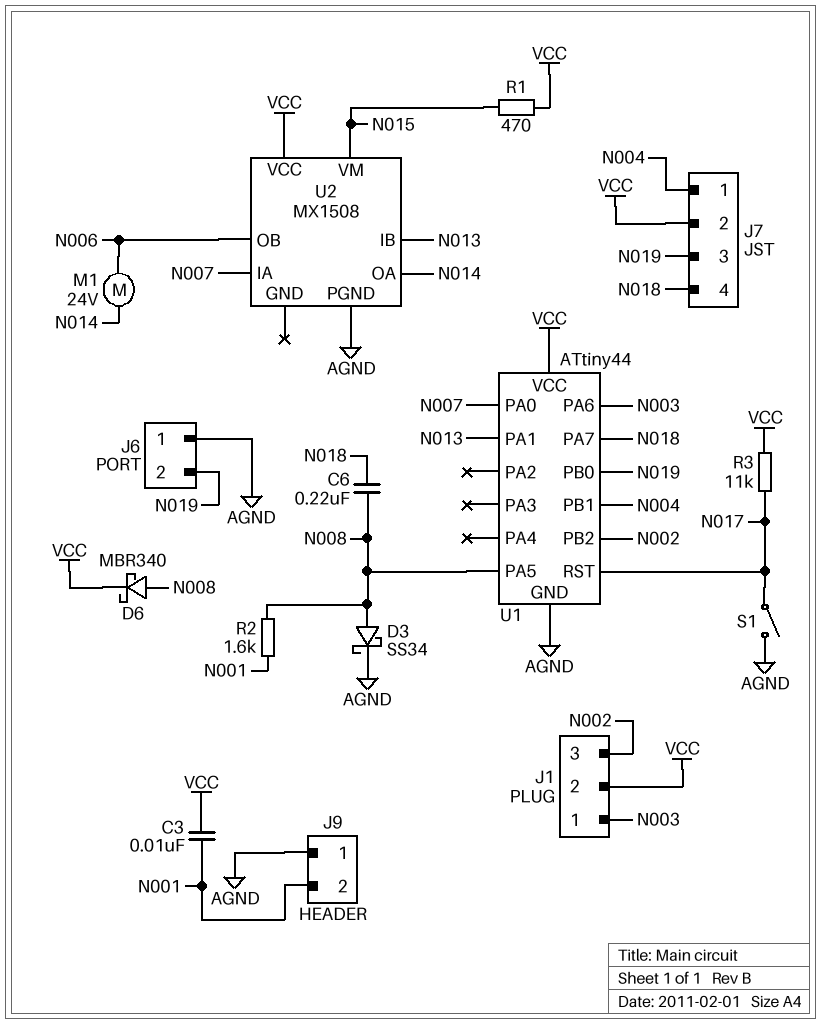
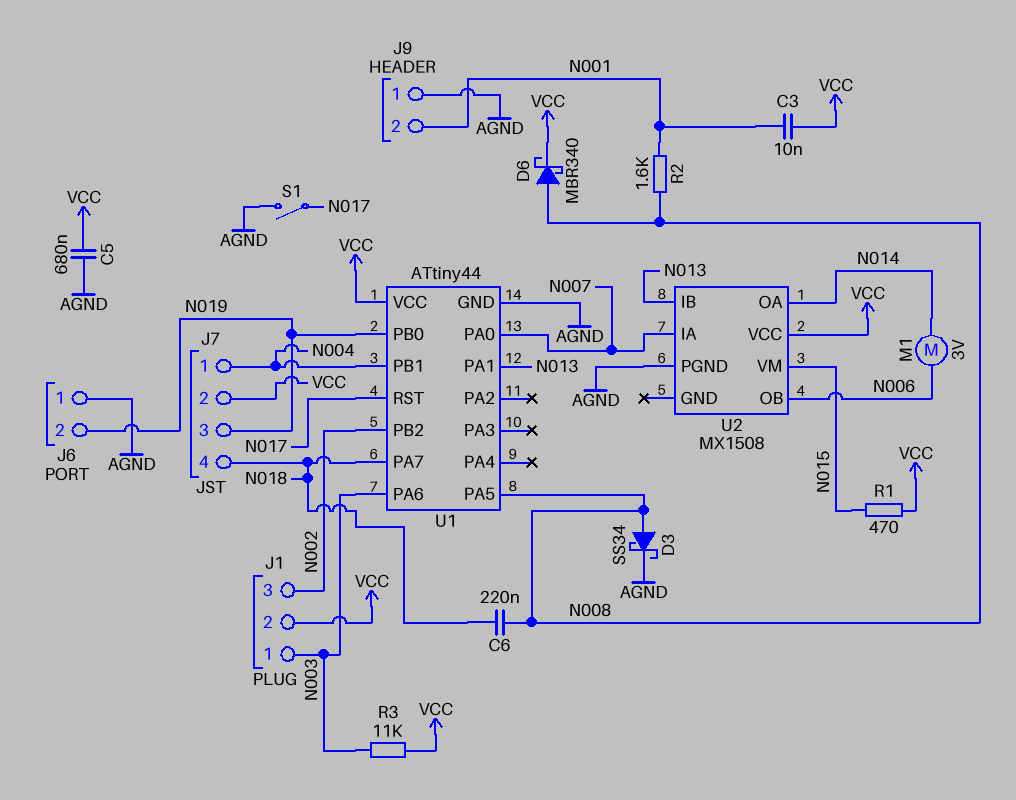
C5: none -> 680nF (AGND, VCC)
M1: motor 24V (N006, N014) -> motor 3V (N006, N014)
R3: 11k (N017, VCC) -> 11k (N003, VCC)

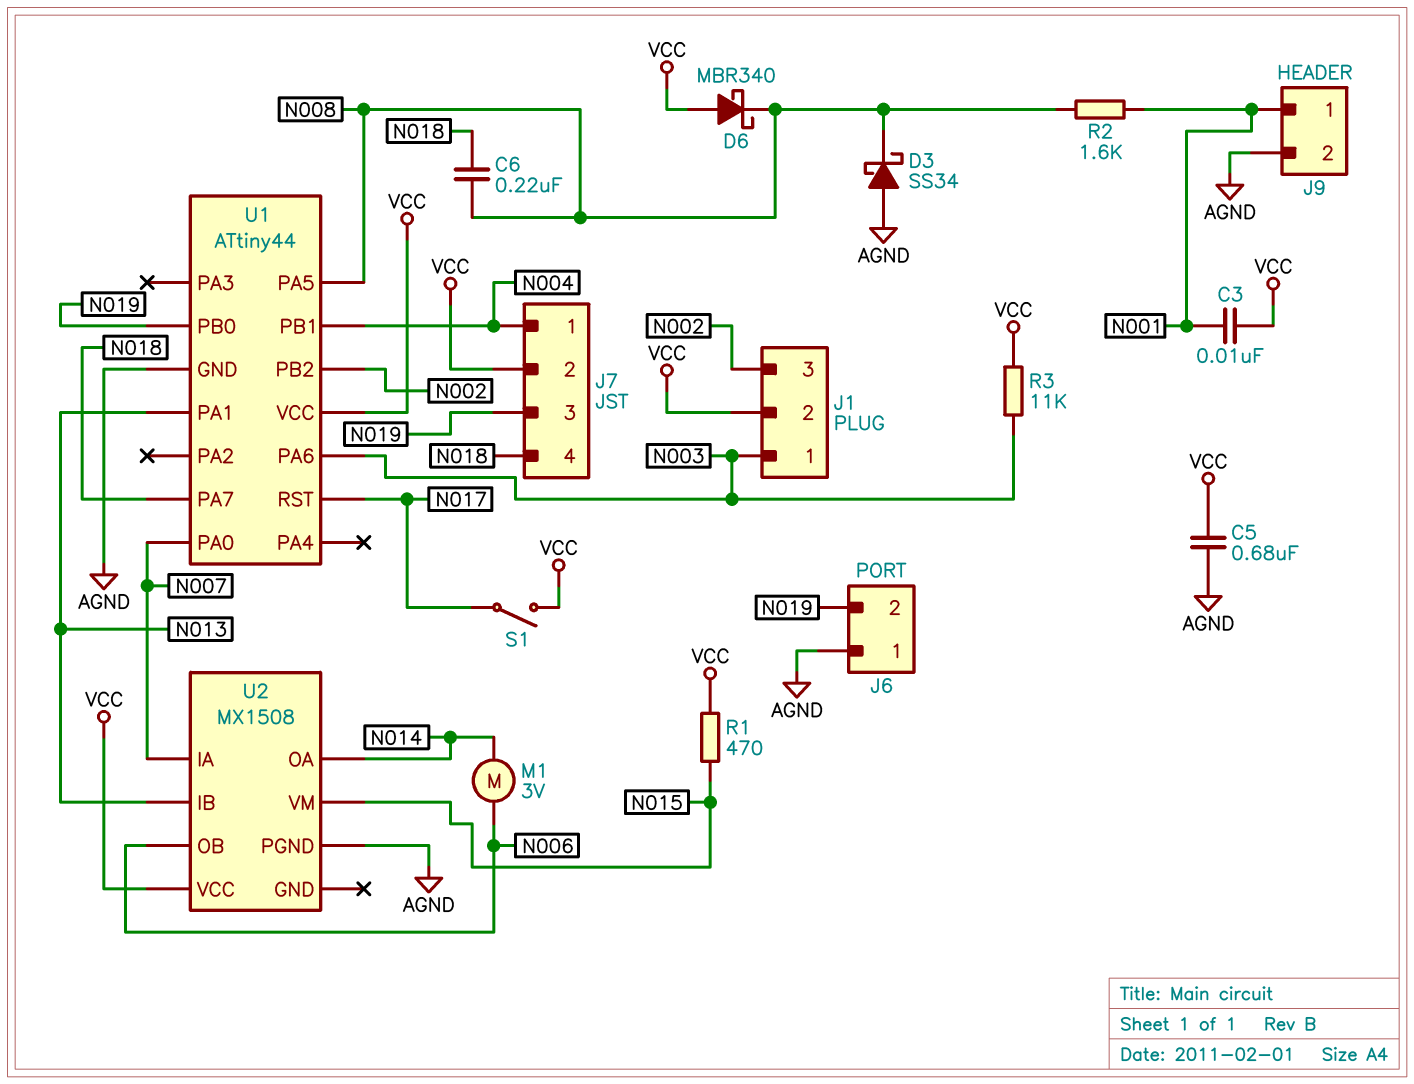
D3: schottky SS34 (A N008, K AGND) -> schottky SS34 (A AGND, K N008)
D6: schottky MBR340 (A N008, K VCC) -> schottky MBR340 (A VCC, K N008)
J9 pin 1: AGND -> N001
J9 pin 2: N001 -> AGND
S1: switch (AGND, N017) -> switch (N017, VCC)

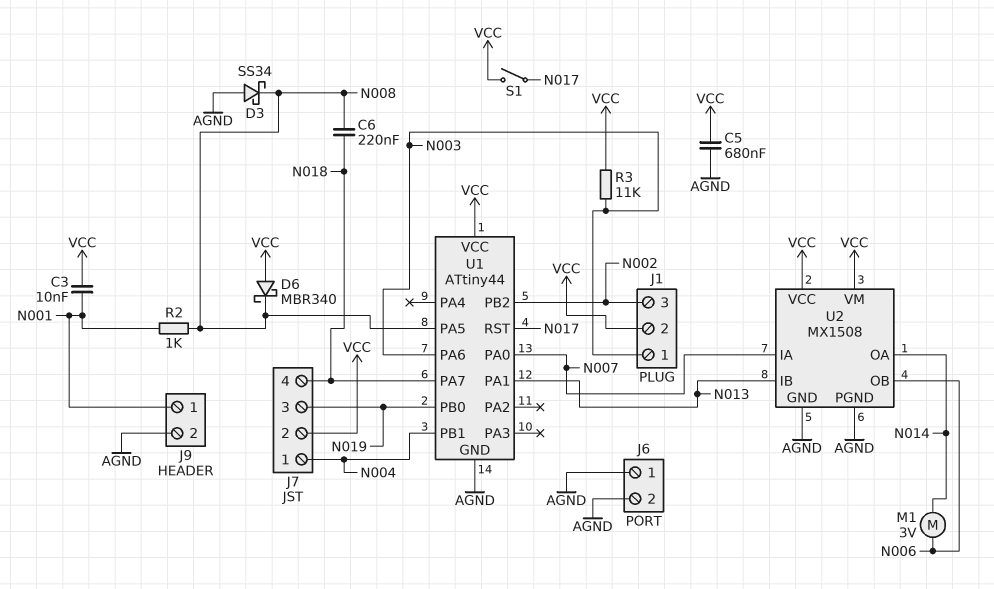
J6 pin 2: N019 -> AGND
R1: 470 (N015, VCC) -> none
R2: 1.6k (N001, N008) -> 1k (N001, N008)
U2 pin GND: none -> AGND
U2 pin VM: N015 -> VCC

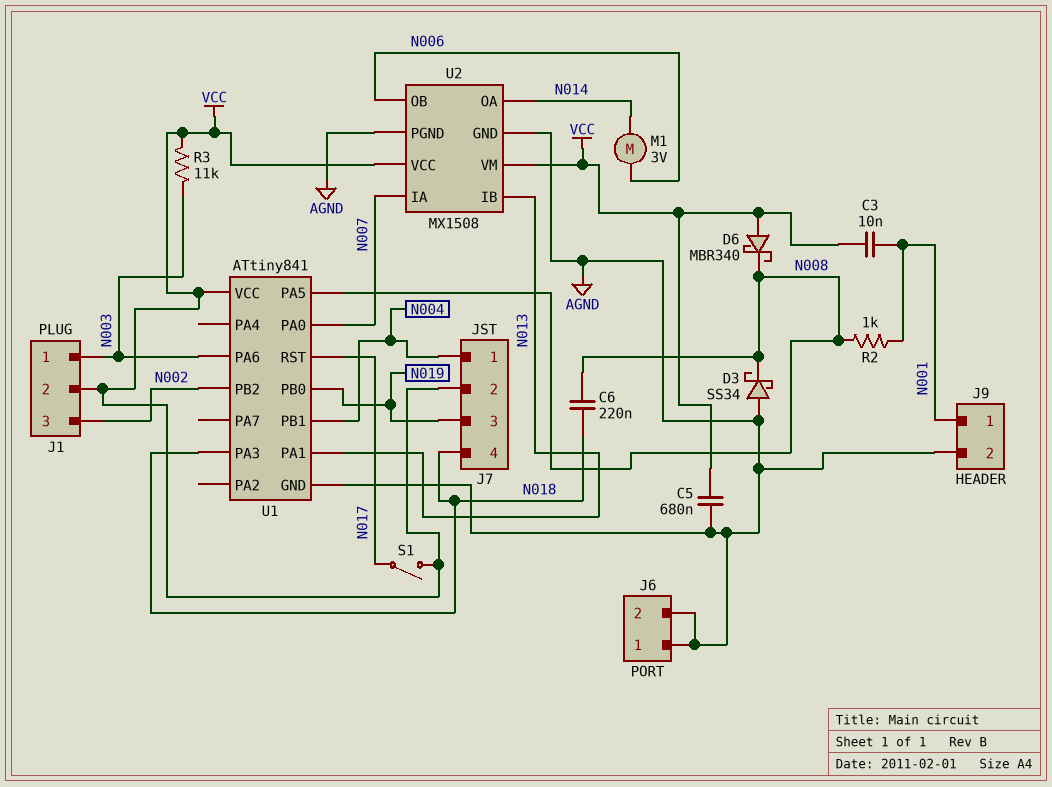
U1: ATtiny44 -> ATtiny841
U1 pin PA3: none -> N018
U1 pin PA7: N018 -> none

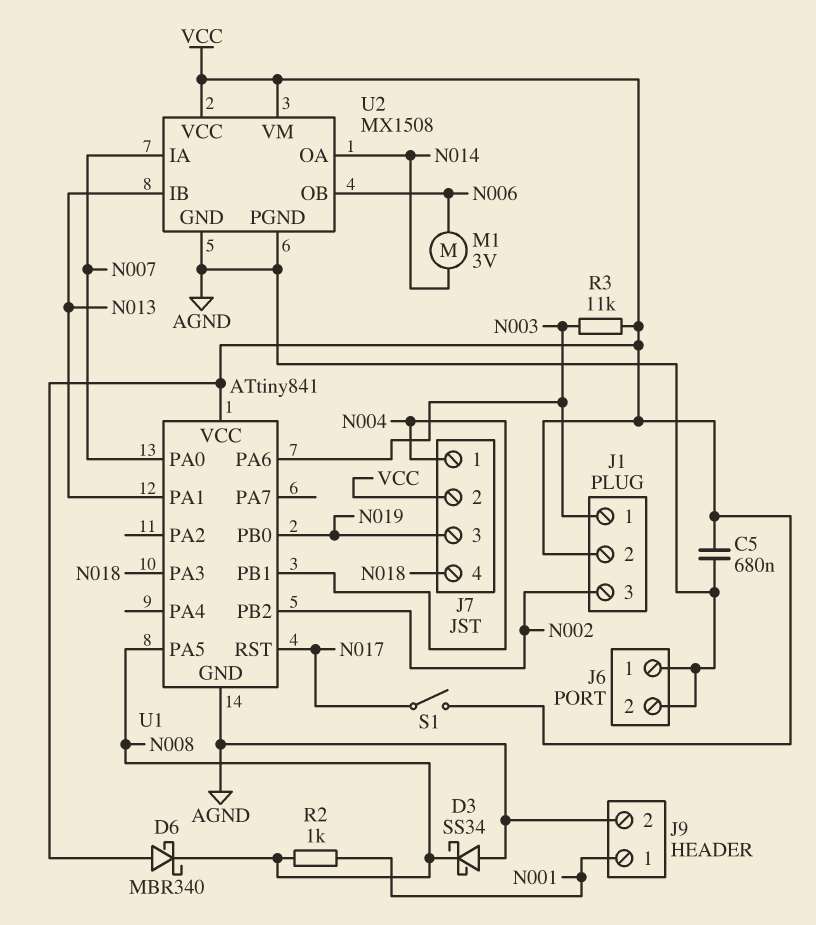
C3: 10nF (N001, VCC) -> none
C6: 220nF (N008, N018) -> none

